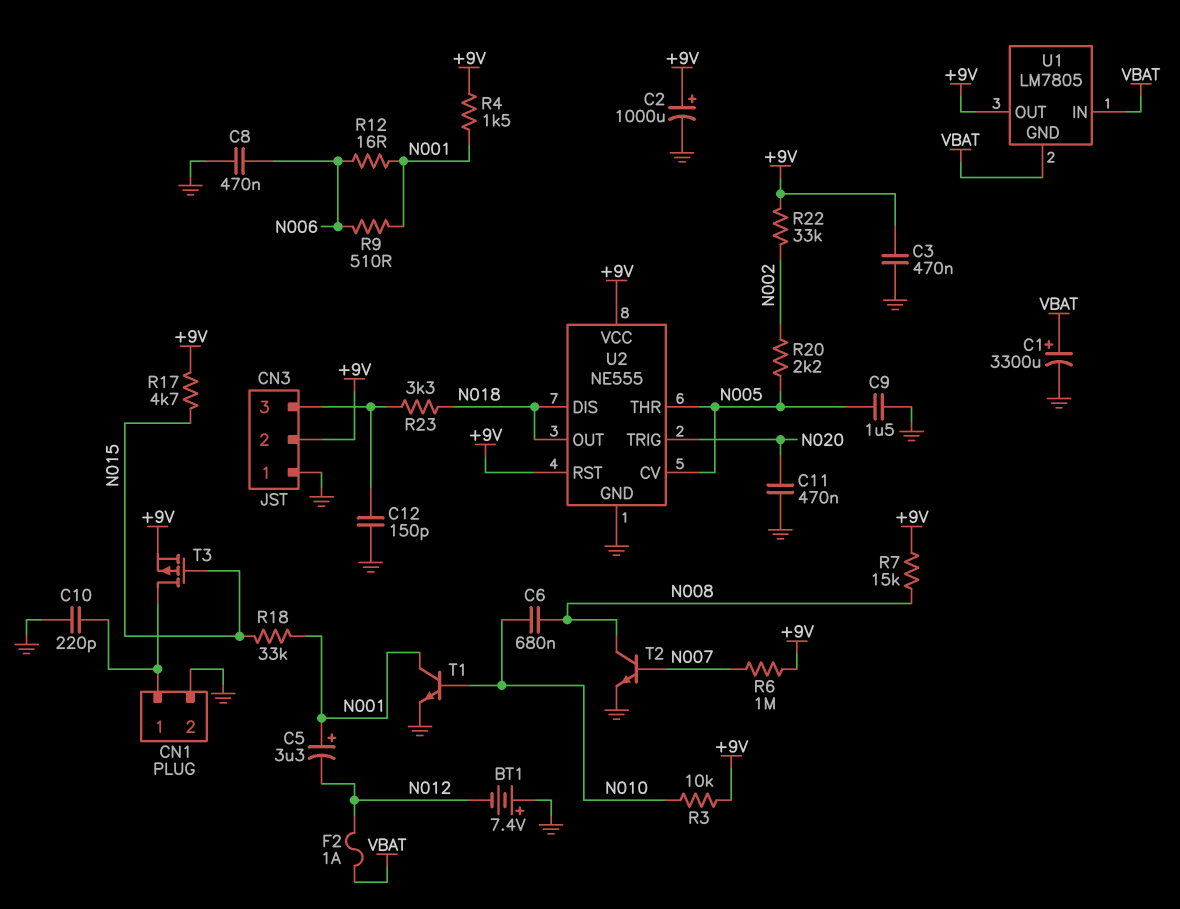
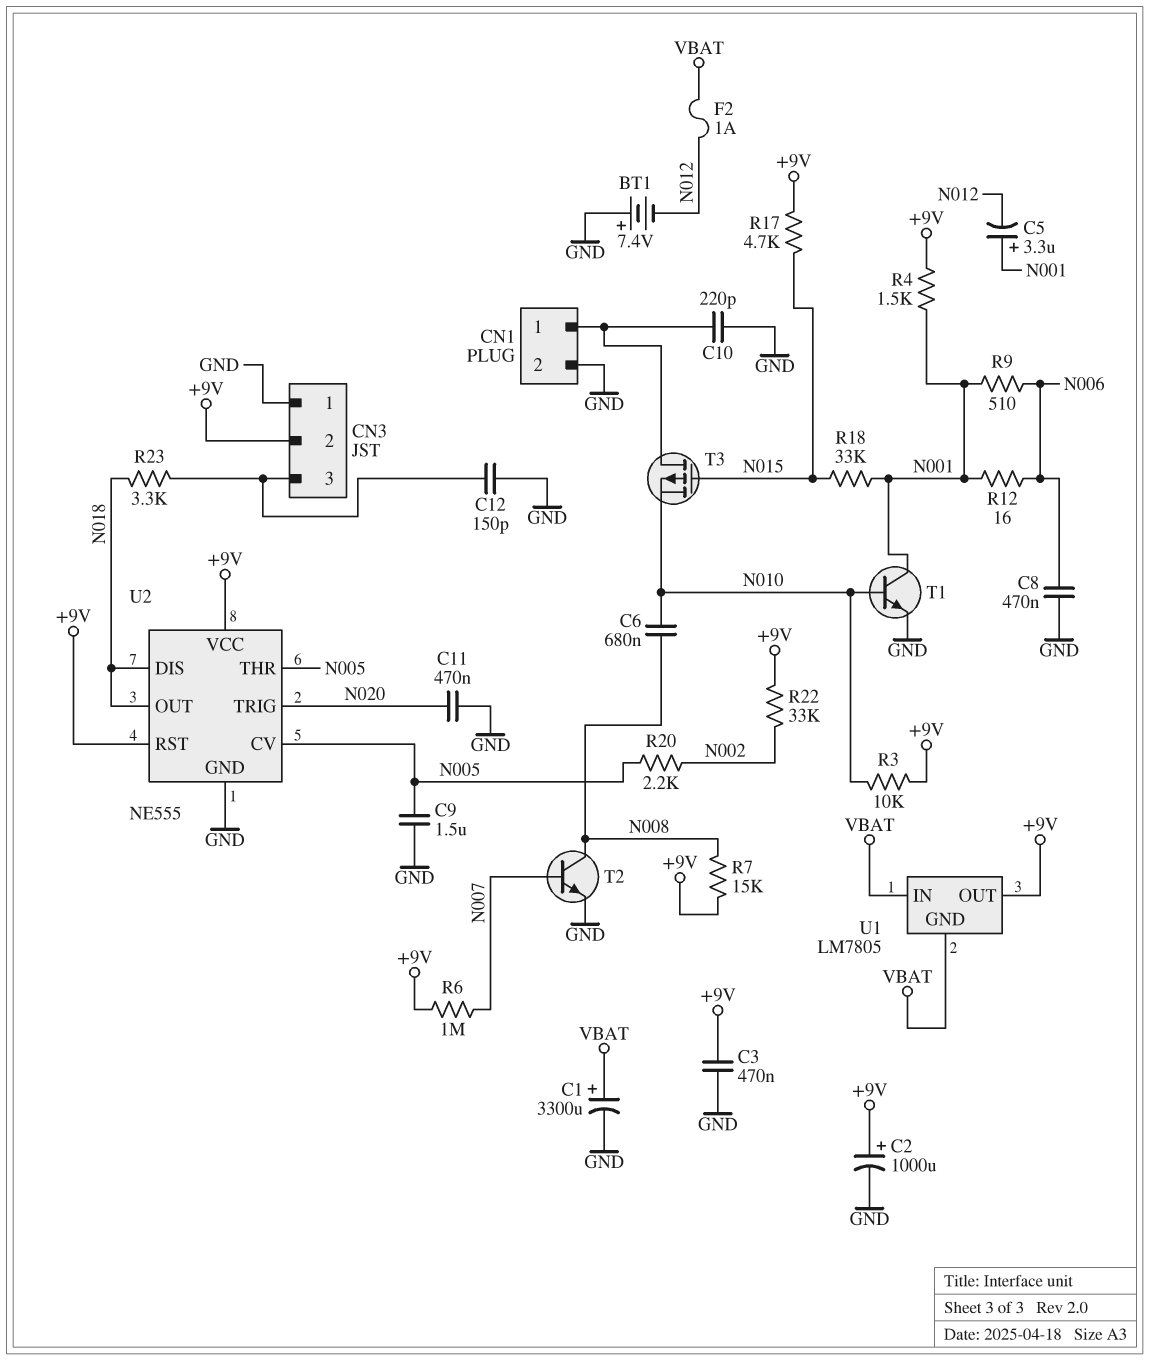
T3: PMOS (G N015, D CN1/1, S +9V) -> PMOS (G N015, D CN1/1, S N010)

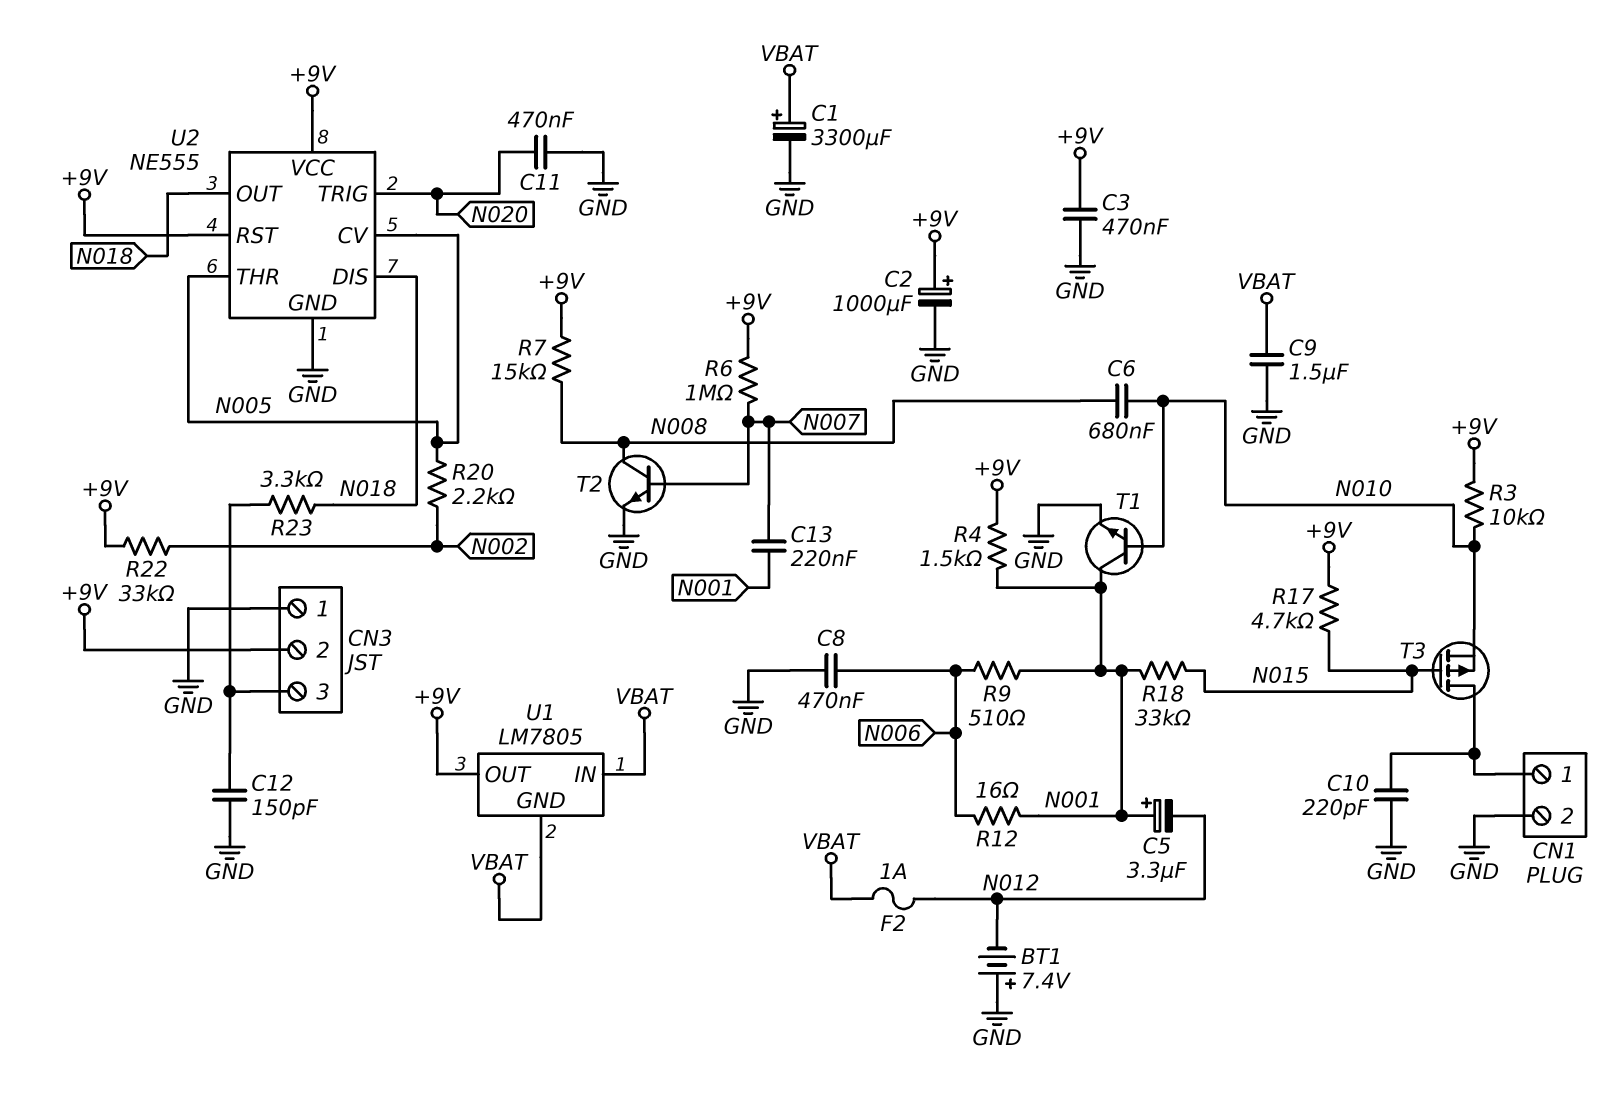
C9: 1.5uF (GND, N005) -> 1.5uF (GND, VBAT)
C13: none -> 220nF (N001, N007)

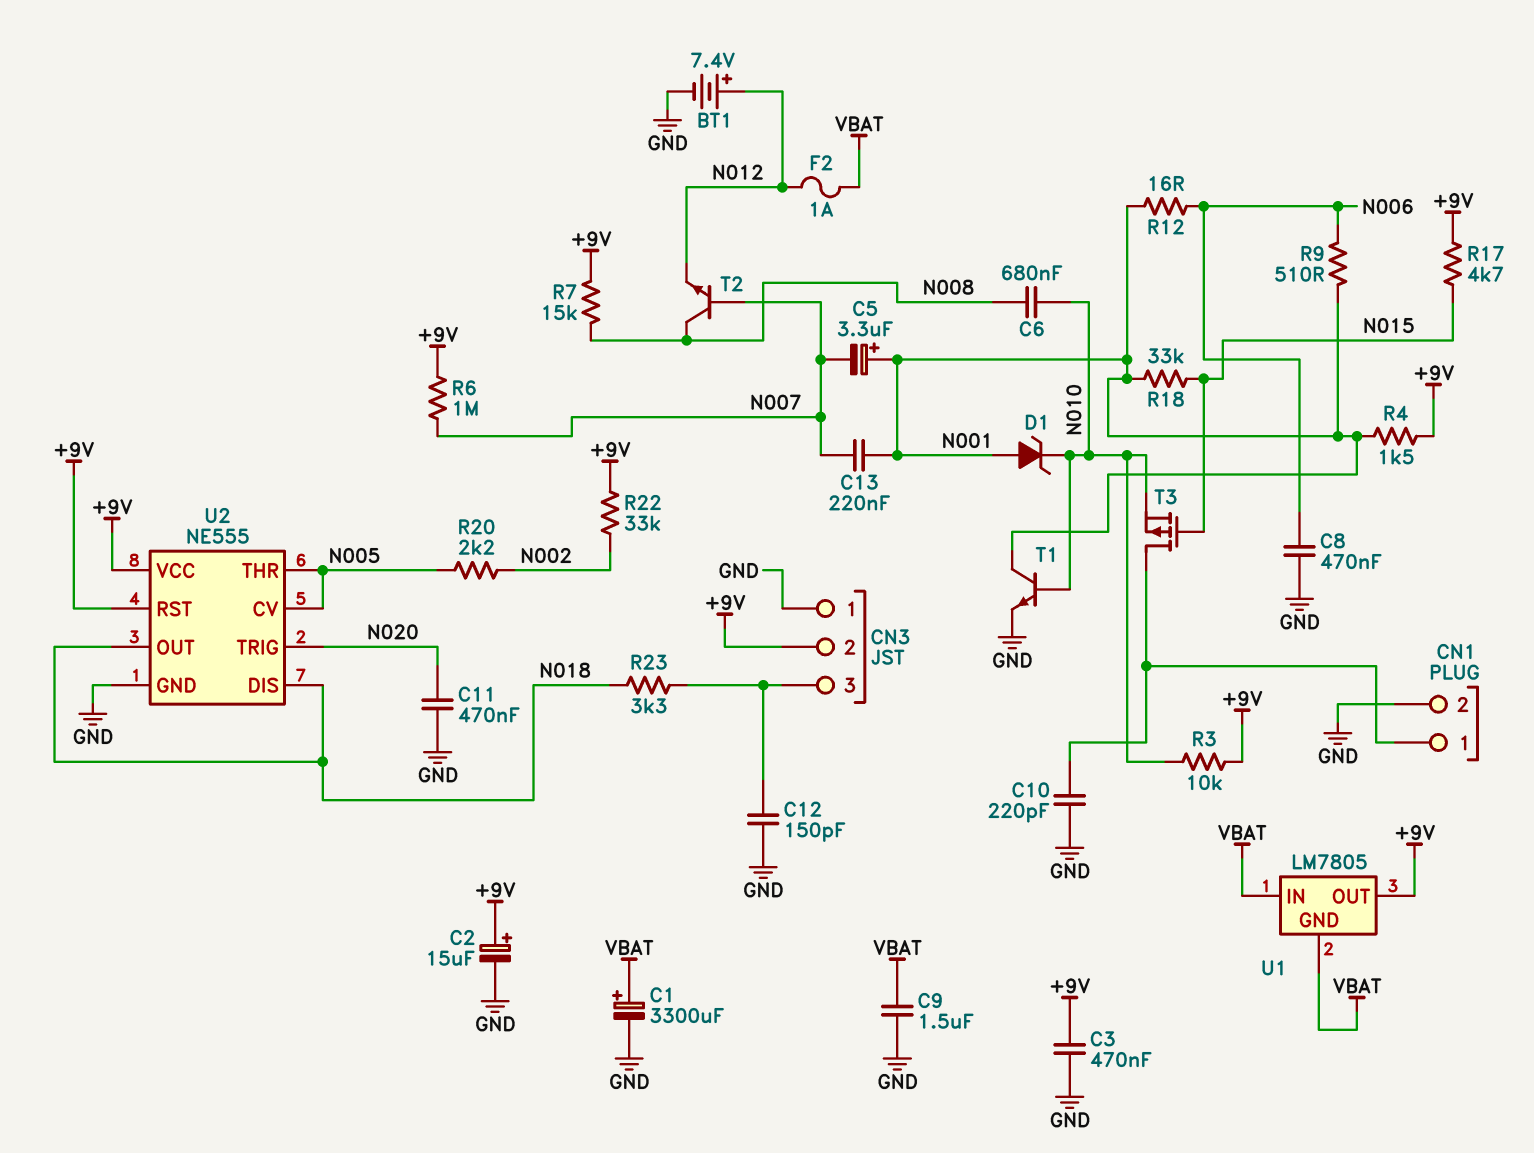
BT1: 7.4V (plus GND, minus N012) -> 7.4V (plus N012, minus GND)
C2: 1000uF (plus +9V, minus GND) -> 15uF (plus +9V, minus GND)
C5: 3.3uF (plus N001, minus N012) -> 3.3uF (plus N001, minus N007)
D1: none -> zener (A N001, K N010)
T2: NPN (B N007, C N008, E GND) -> NPN (B N007, C N008, E N012)

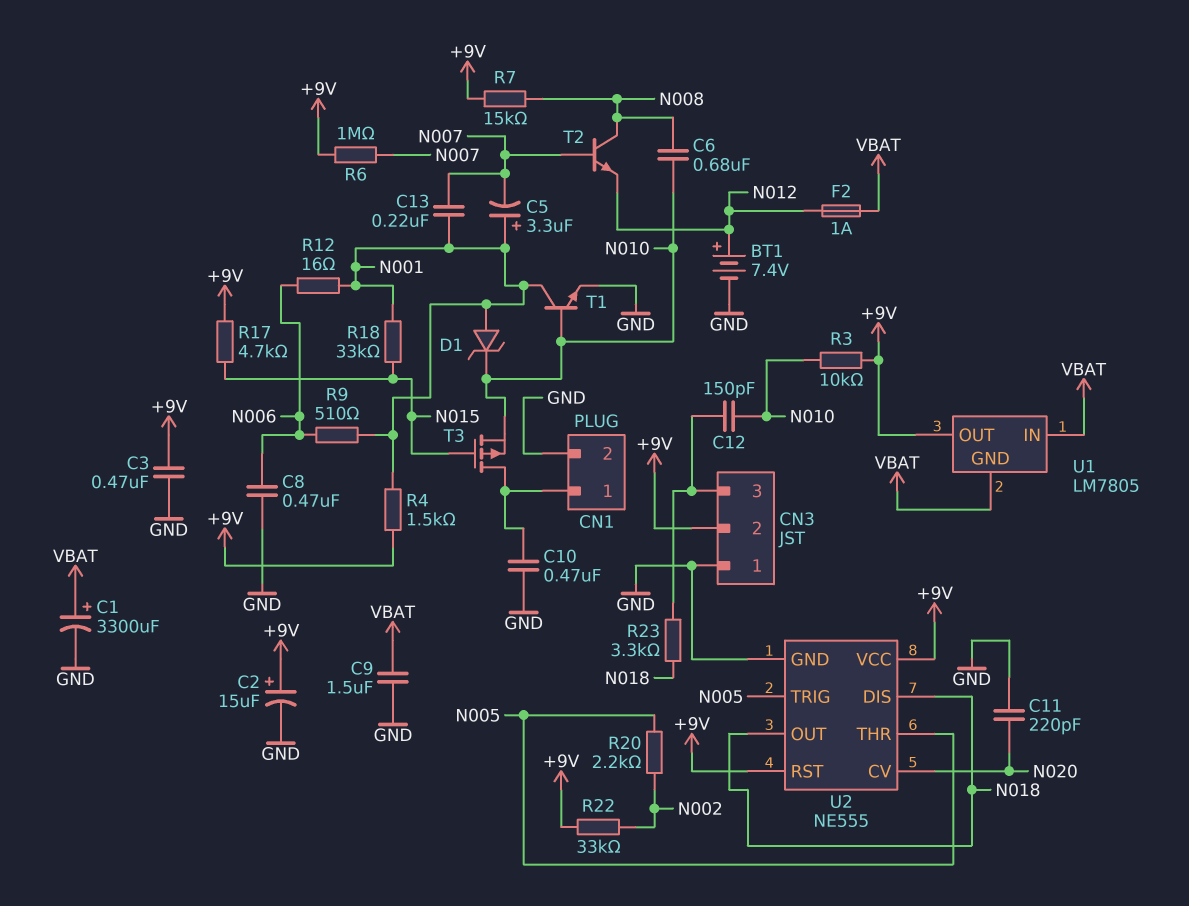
C10: 220pF (CN1/1, GND) -> 470nF (CN1/1, GND)
C11: 470nF (GND, N020) -> 220pF (GND, N020)
C12: 150pF (CN3/3, GND) -> 150pF (CN3/3, N010)
U2 pin CV: N005 -> N020
U2 pin TRIG: N020 -> N005

